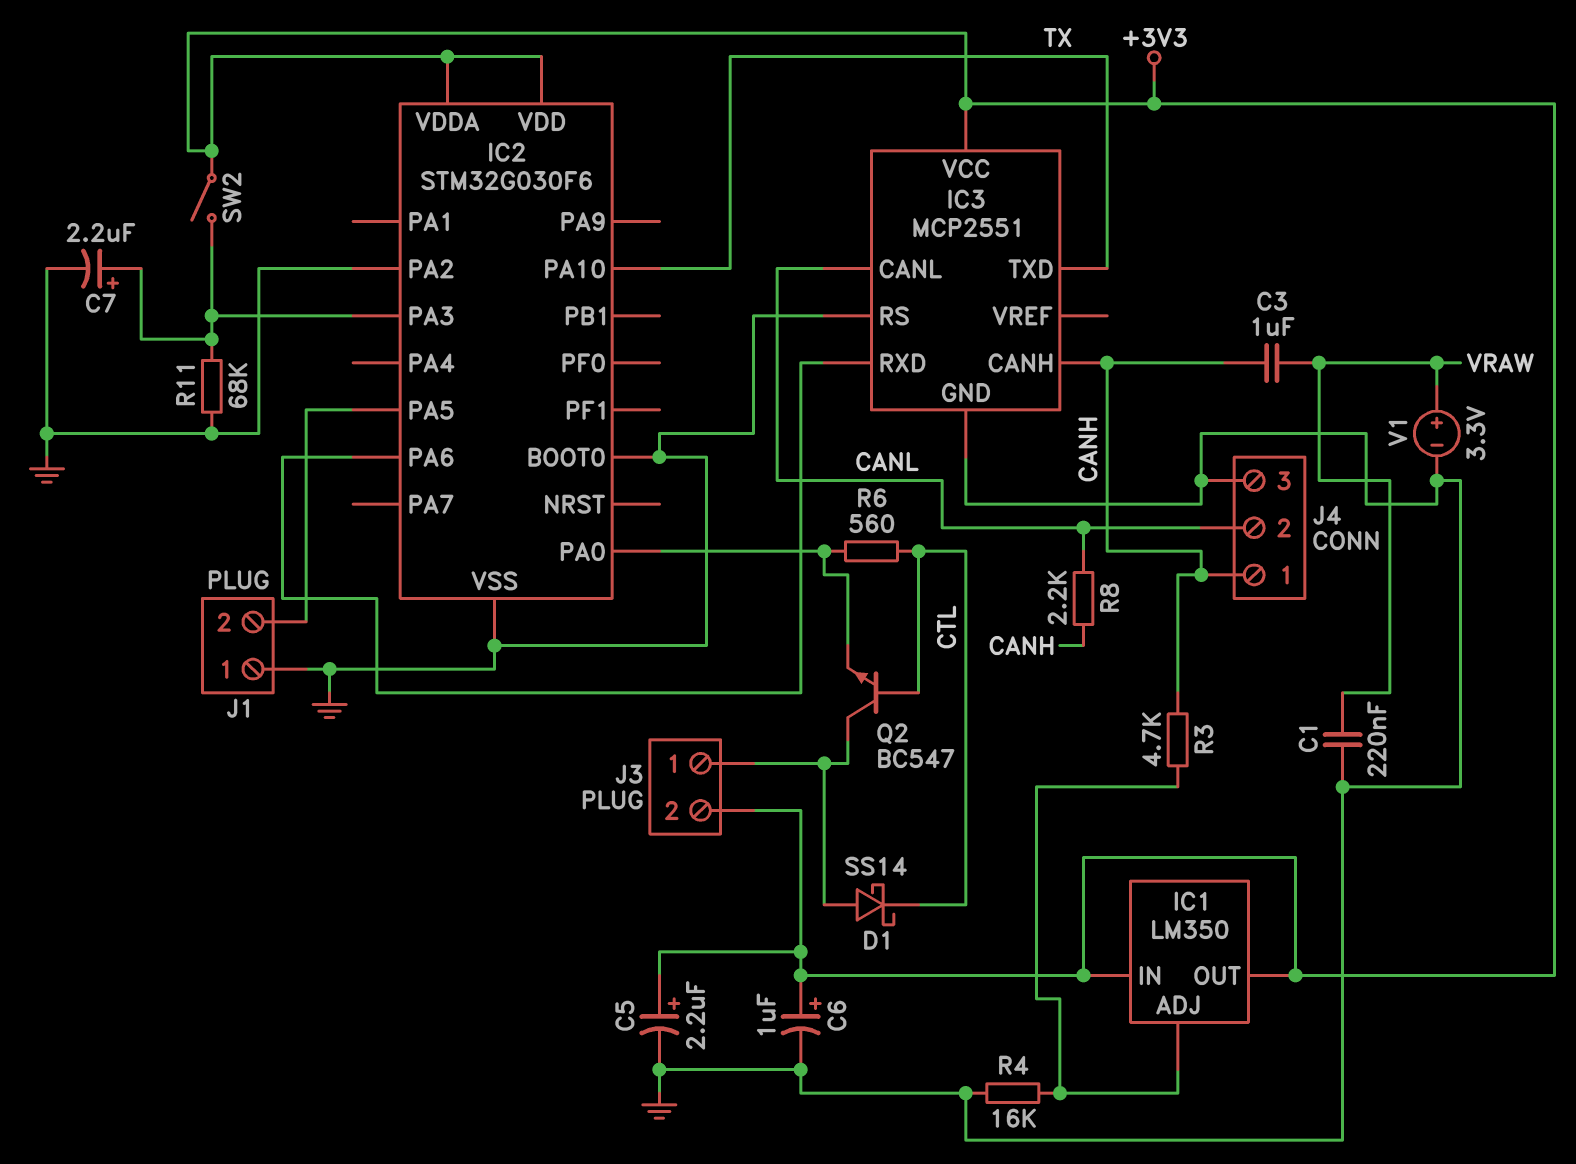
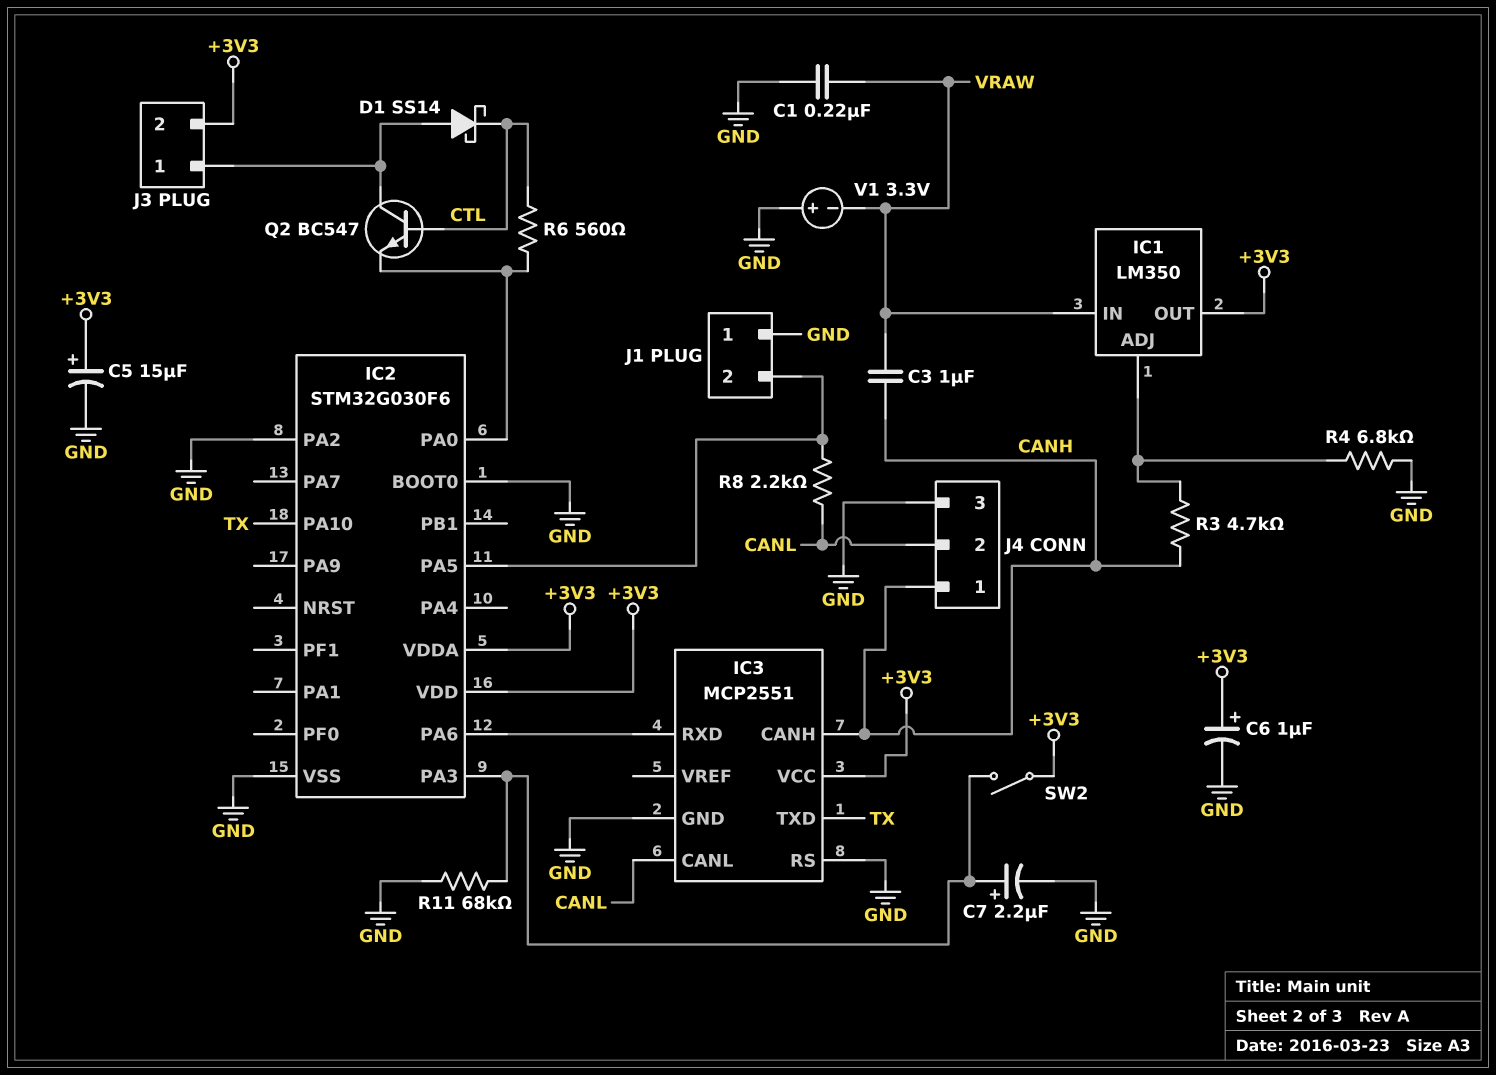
C5: 2.2uF (plus +3V3, minus GND) -> 15uF (plus +3V3, minus GND)
IC1 pin IN: +3V3 -> VRAW
R4: 16k (GND, IC1/ADJ) -> 6.8k (GND, IC1/ADJ)
R8: 2.2k (CANH, CANL) -> 2.2k (CANL, IC2/PA5)
V1: 3.3V (plus VRAW, minus GND) -> 3.3V (plus GND, minus VRAW)

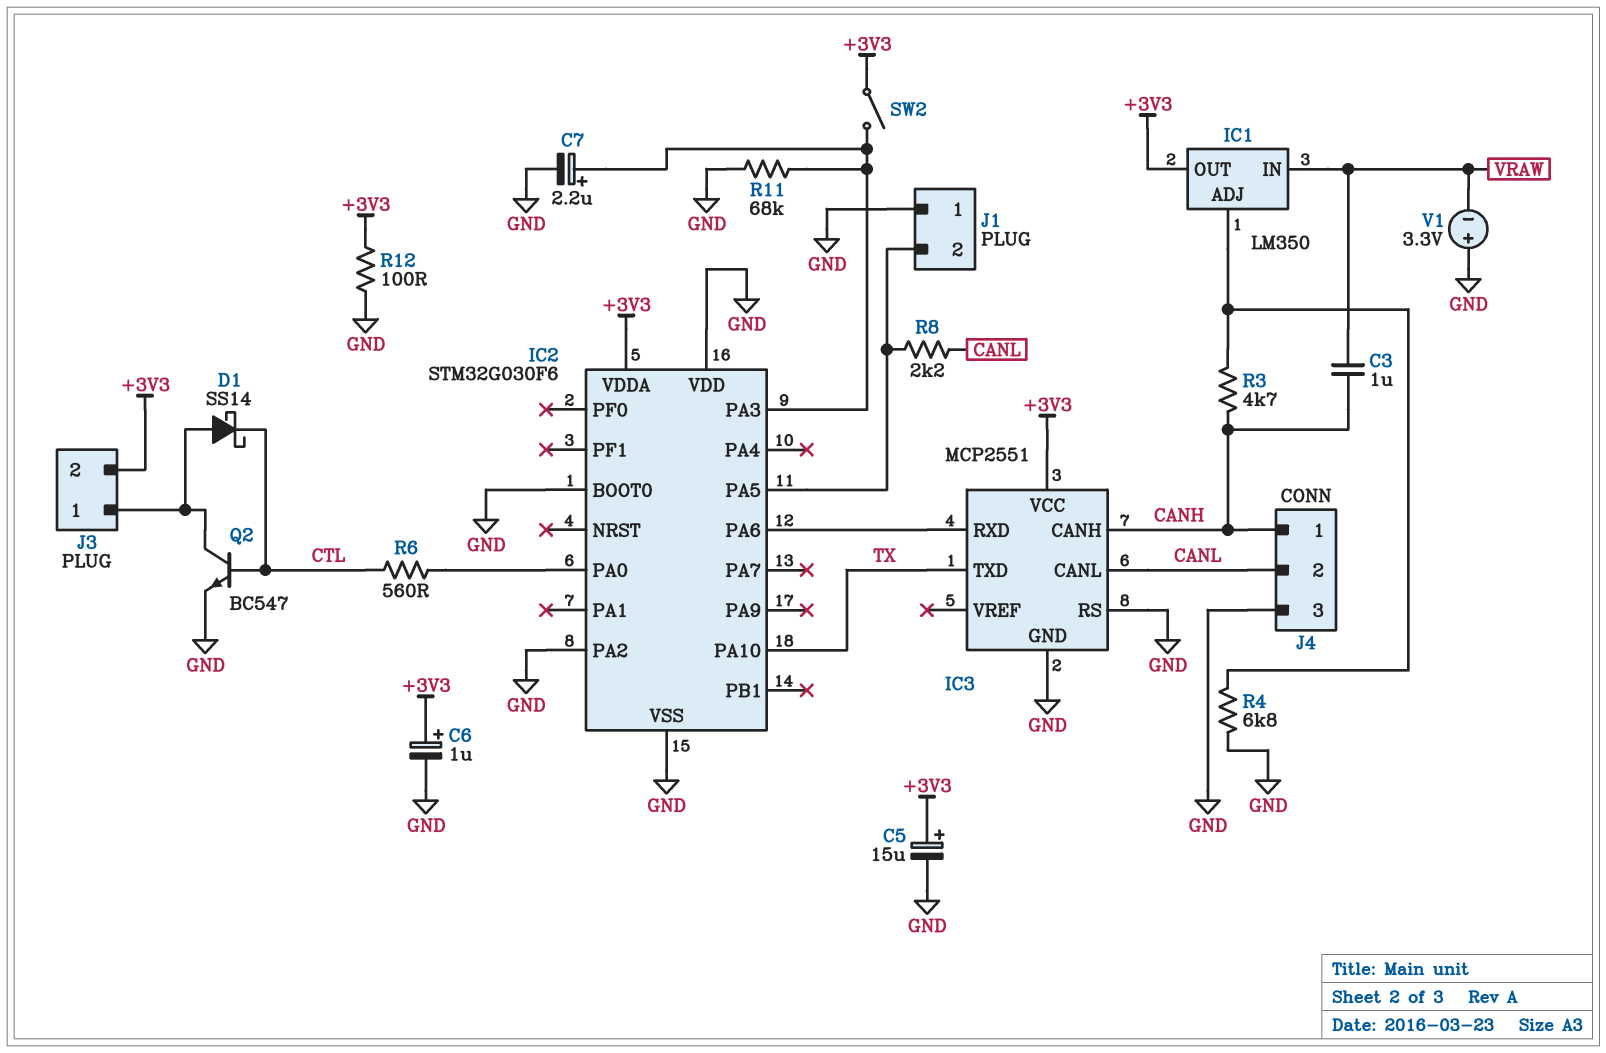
C1: 220nF (GND, VRAW) -> none
IC2 pin VDD: +3V3 -> GND
Q2: NPN BC547 (B CTL, C J3/1, E IC2/PA0) -> NPN BC547 (B CTL, C J3/1, E GND)
R12: none -> 100 (+3V3, GND)

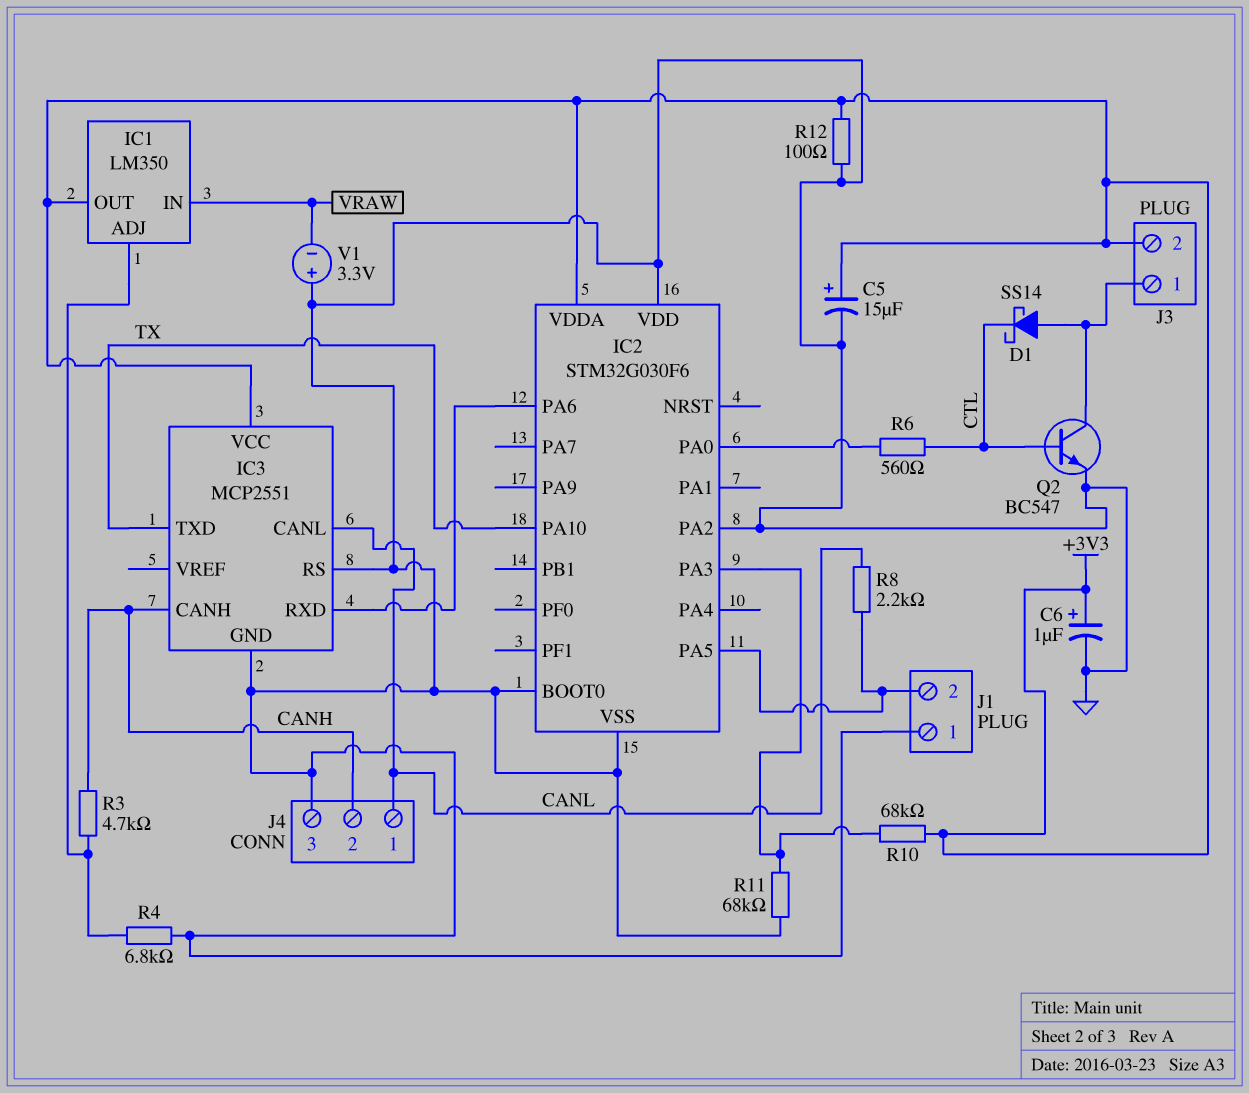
C3: 1uF (CANH, VRAW) -> none
C7: 2.2uF (plus IC2/PA3, minus GND) -> none
J4 pin 1: CANH -> CANL
J4 pin 2: CANL -> CANH
R10: none -> 68k (+3V3, IC2/PA3)
SW2: switch (+3V3, IC2/PA3) -> none

